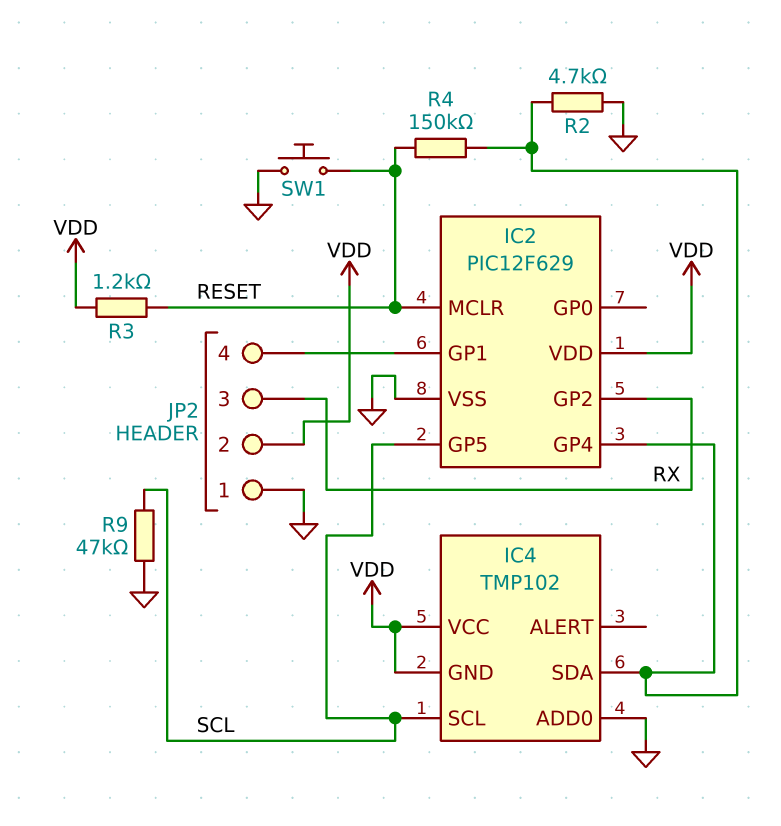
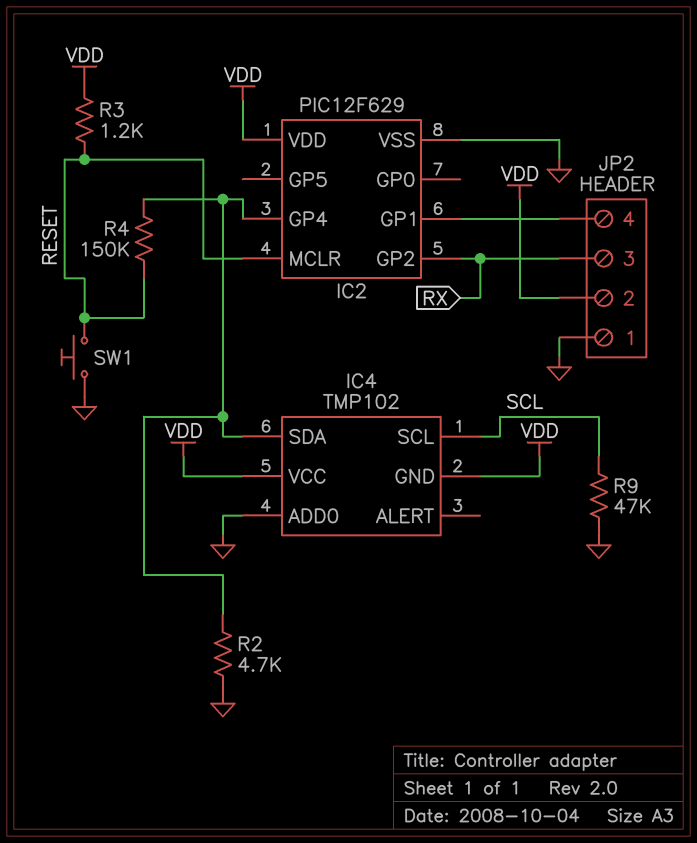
IC2 pin GP5: SCL -> none

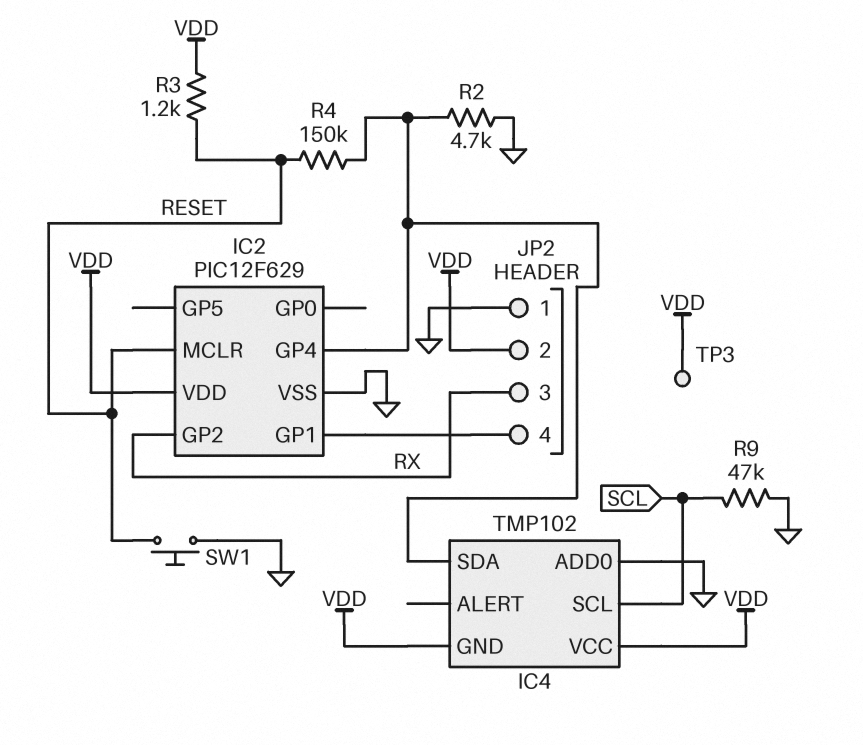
TP3: none -> test point (VDD)

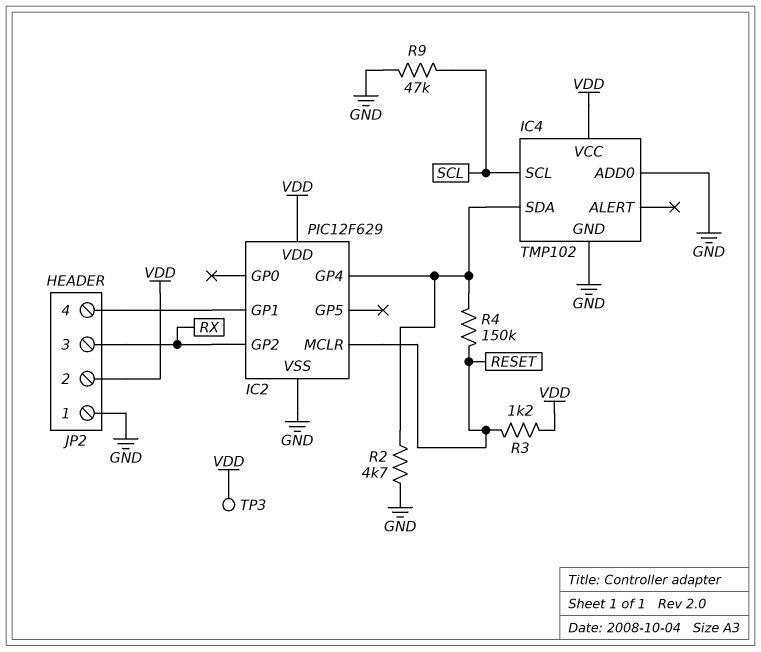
IC4 pin GND: VDD -> GND
SW1: button (GND, RESET) -> none

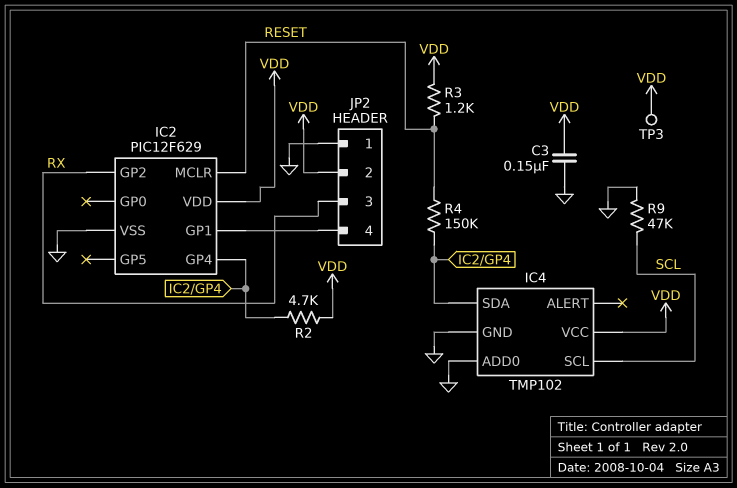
C3: none -> 150nF (GND, VDD)
R2: 4.7k (GND, IC2/GP4) -> 4.7k (IC2/GP4, VDD)

